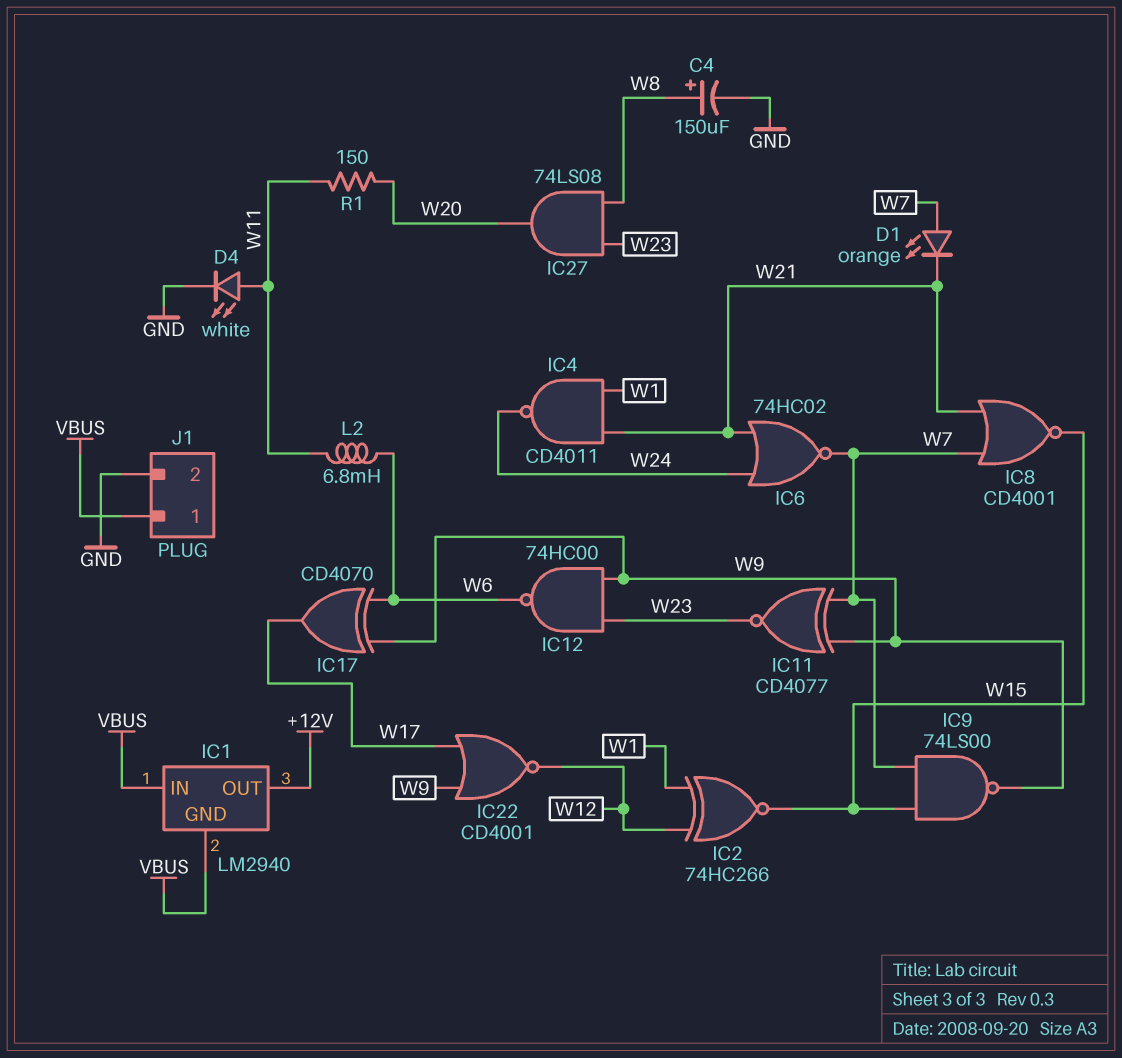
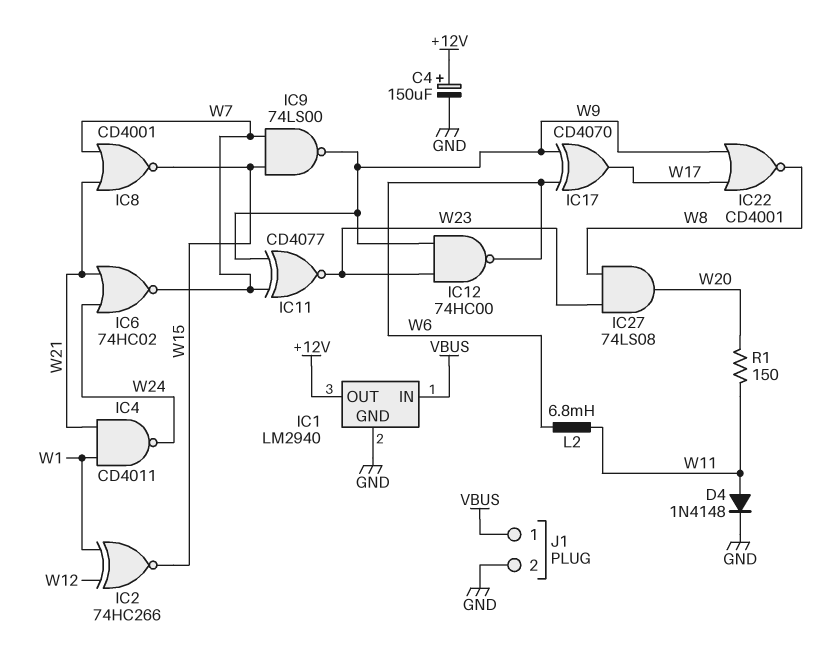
C4: 150uF (plus W8, minus GND) -> 150uF (plus +12V, minus GND)
D1: LED orange (A W7, K W21) -> none
D4: LED white (A W11, K GND) -> diode 1N4148 (A W11, K GND)
IC1 pin GND: VBUS -> GND
IC22: NOR CD4001 (in W9, in W17, out W12) -> NOR CD4001 (in W9, in W17, out W8)

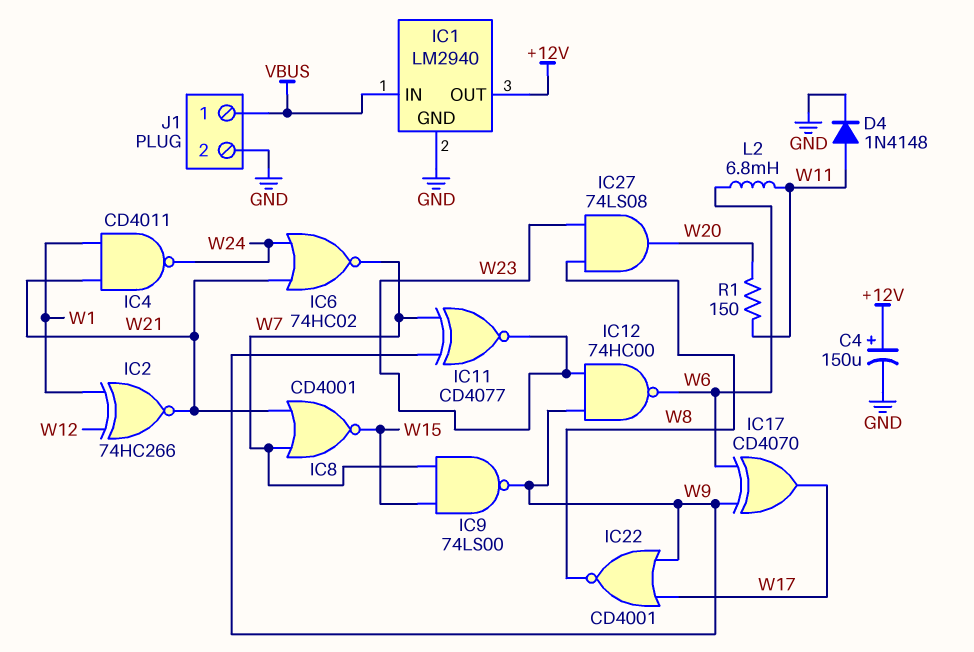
IC2: XNOR 74HC266 (in W1, in W12, out W15) -> XNOR 74HC266 (in W1, in W12, out W21)

